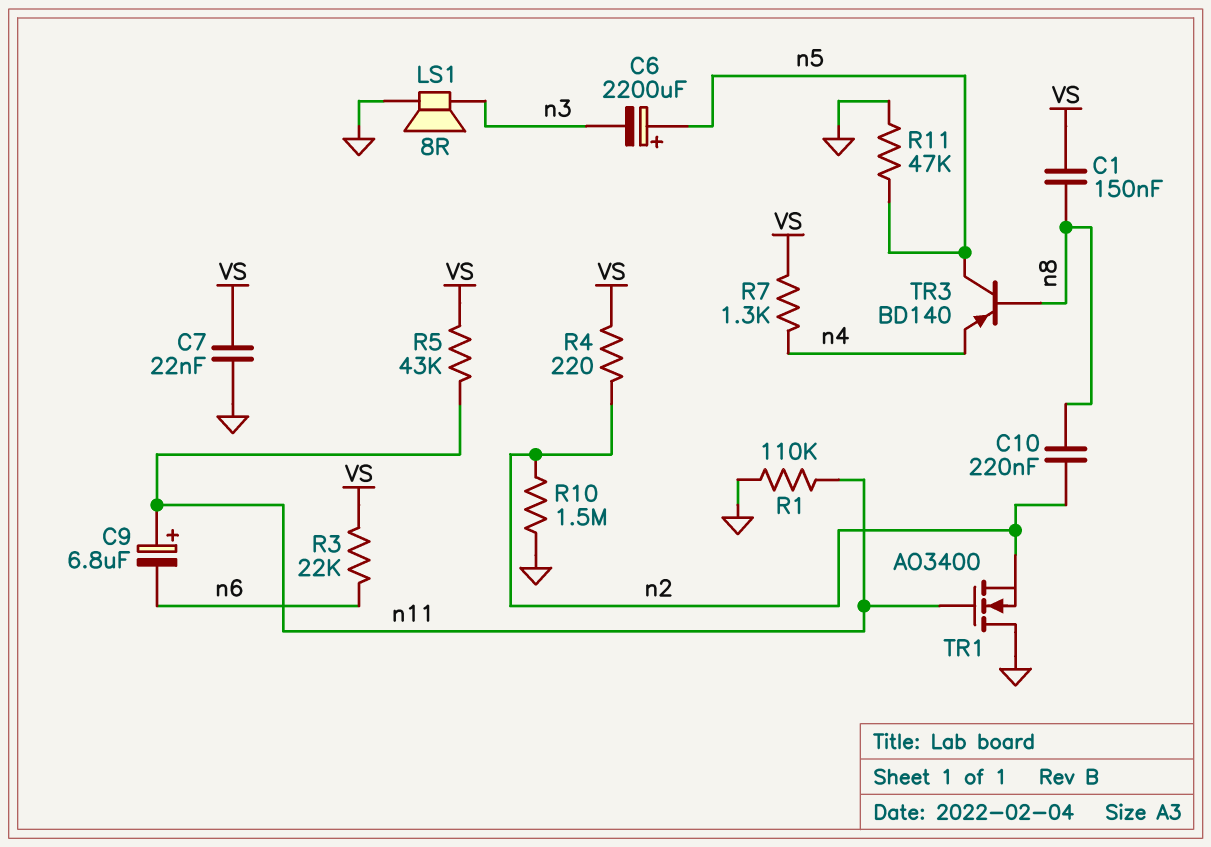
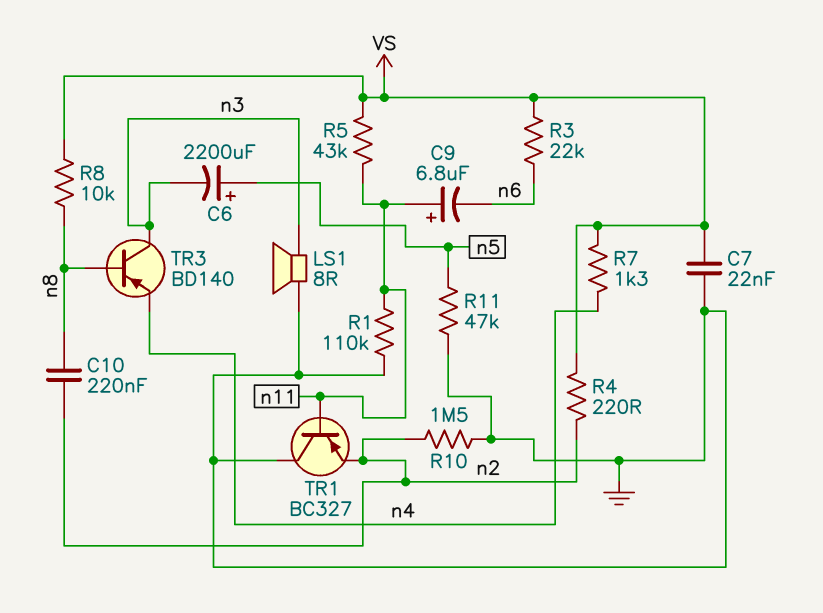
C1: 150nF (VS, n8) -> none
R8: none -> 10k (VS, n8)
TR1: NMOS AO3400 (G n11, D GND, S n2) -> PNP BC327 (B n11, C GND, E n2)
TR3: PNP BD140 (B n8, C n5, E n4) -> PNP BD140 (B n8, C n3, E n4)

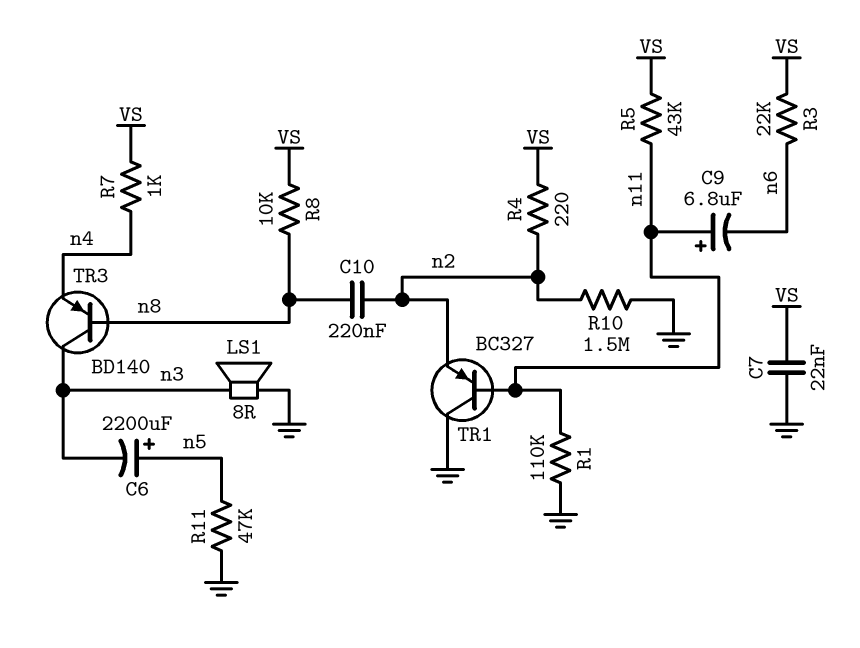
R7: 1.3k (VS, n4) -> 1k (VS, n4)

